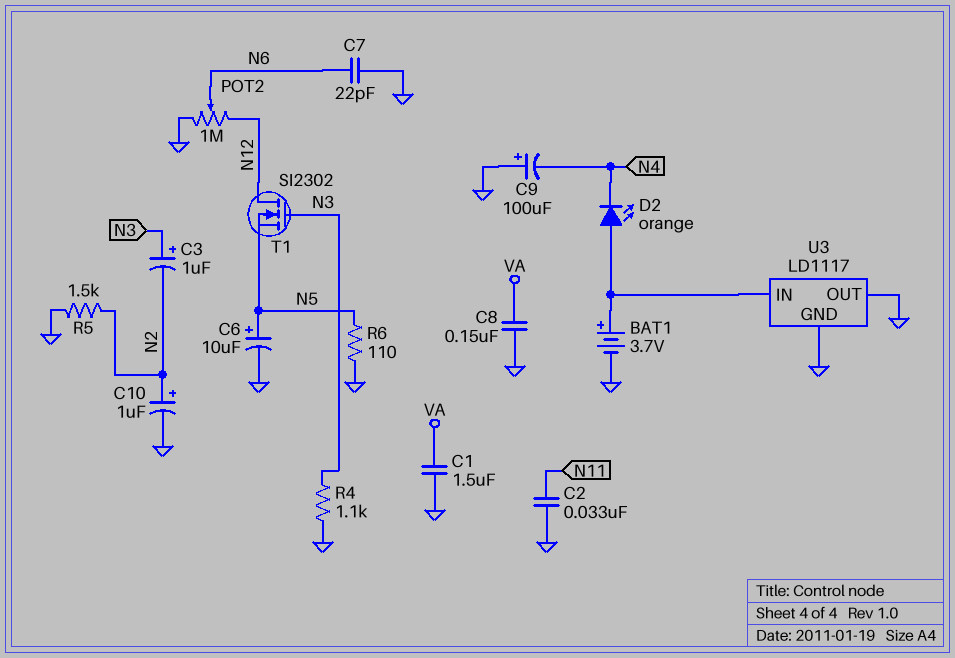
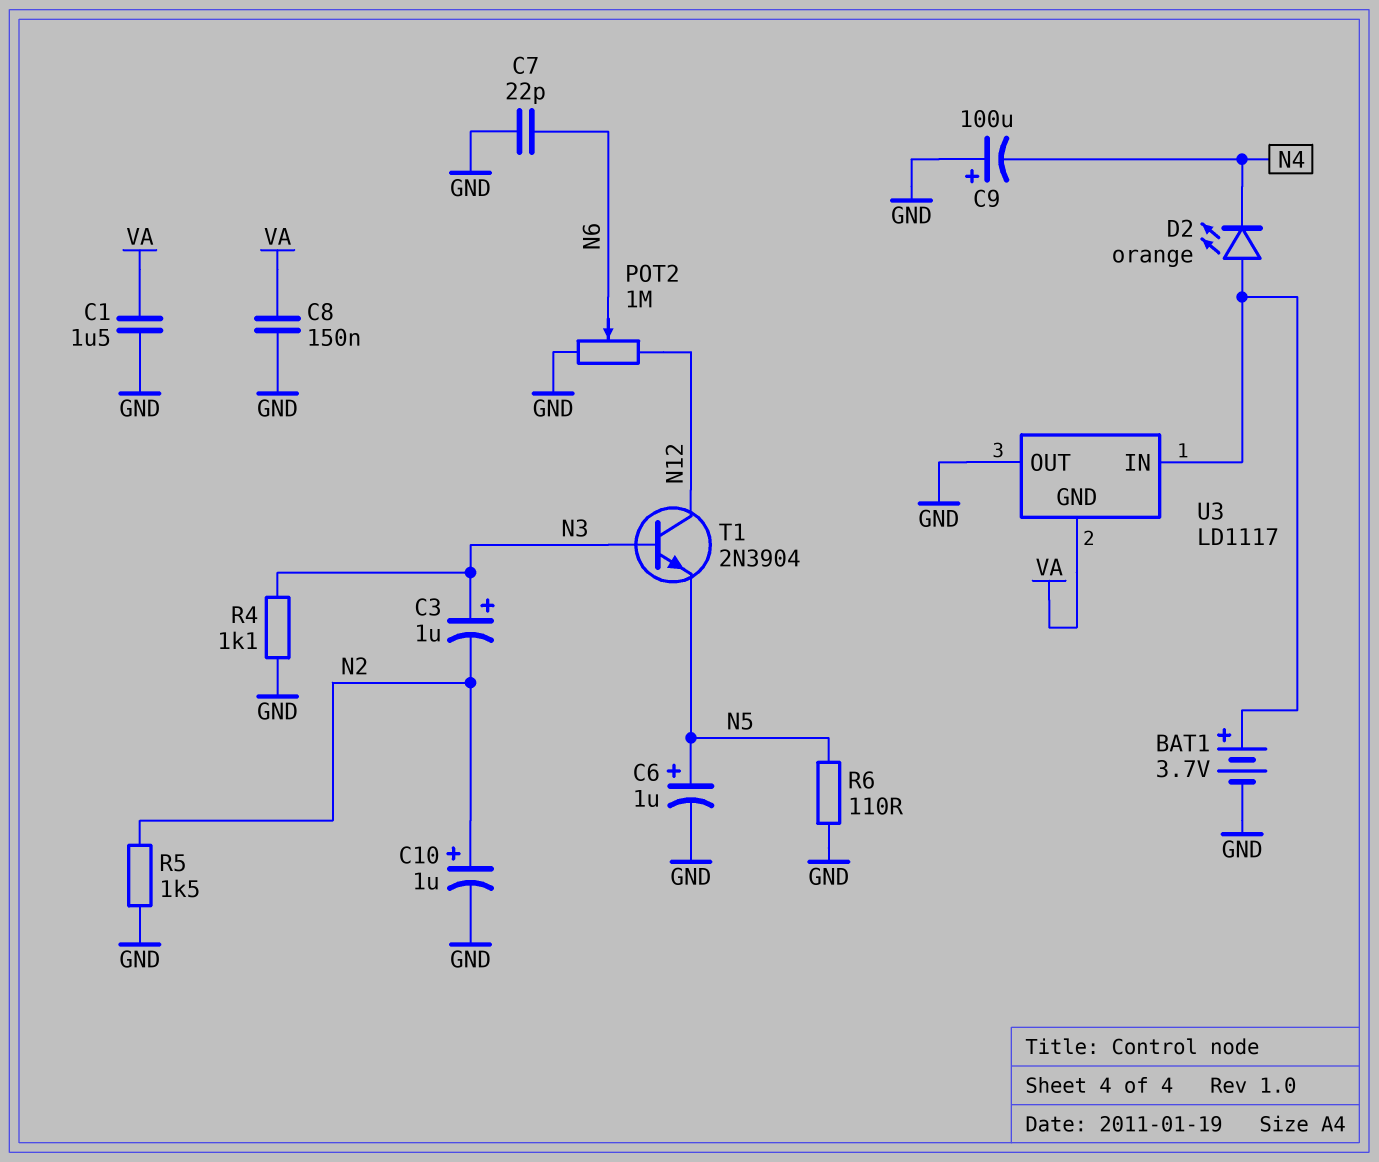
C2: 33nF (GND, N11) -> none
C6: 10uF (plus N5, minus GND) -> 1uF (plus N5, minus GND)
T1: NMOS SI2302 (G N3, D N12, S N5) -> NPN 2N3904 (B N3, C N12, E N5)
U3 pin GND: GND -> VA

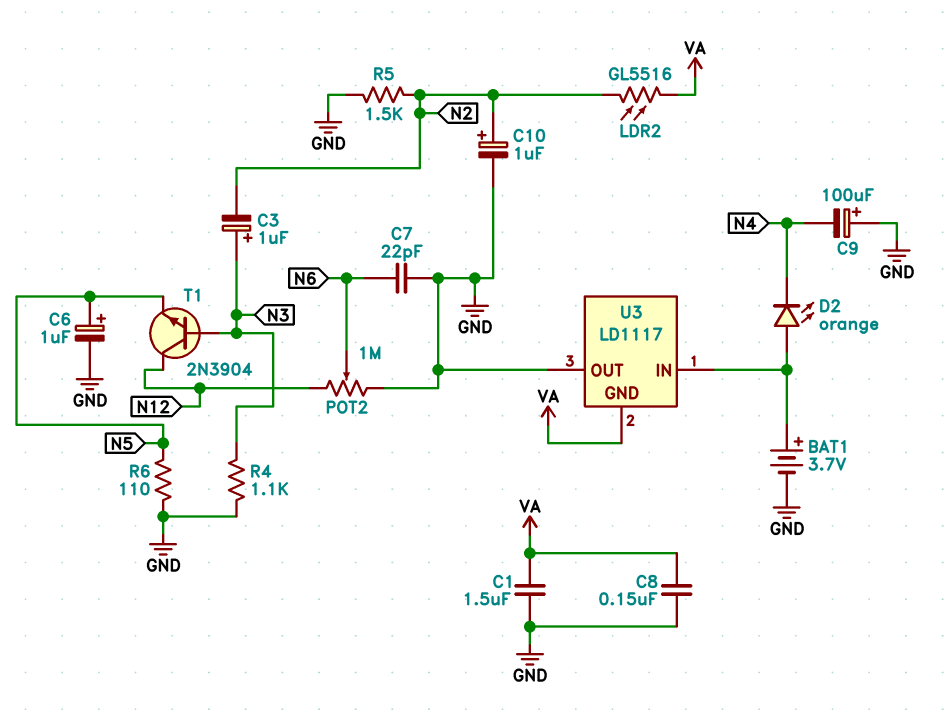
LDR2: none -> GL5516 (N2, VA)

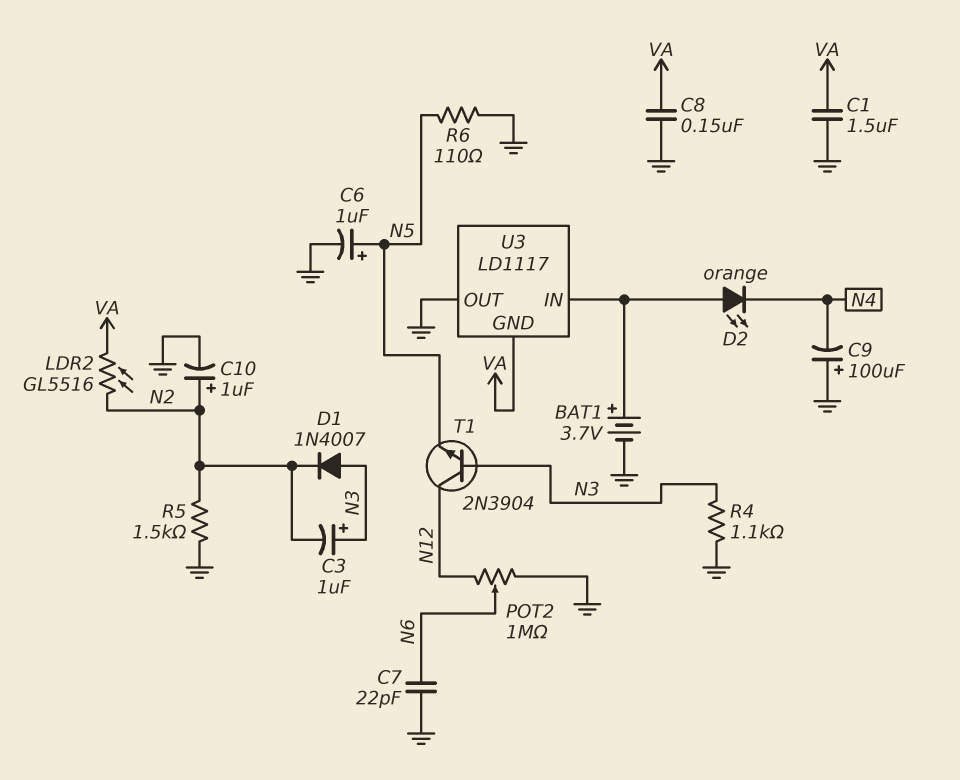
D1: none -> diode 1N4007 (A N3, K N2)

